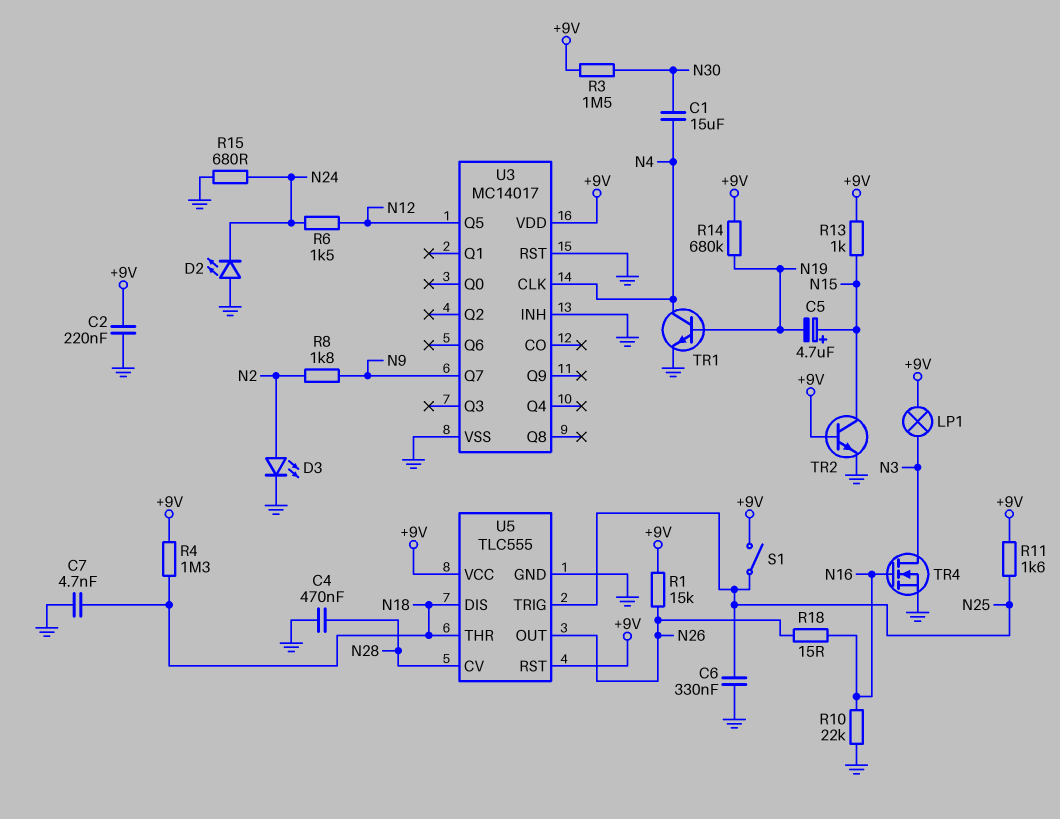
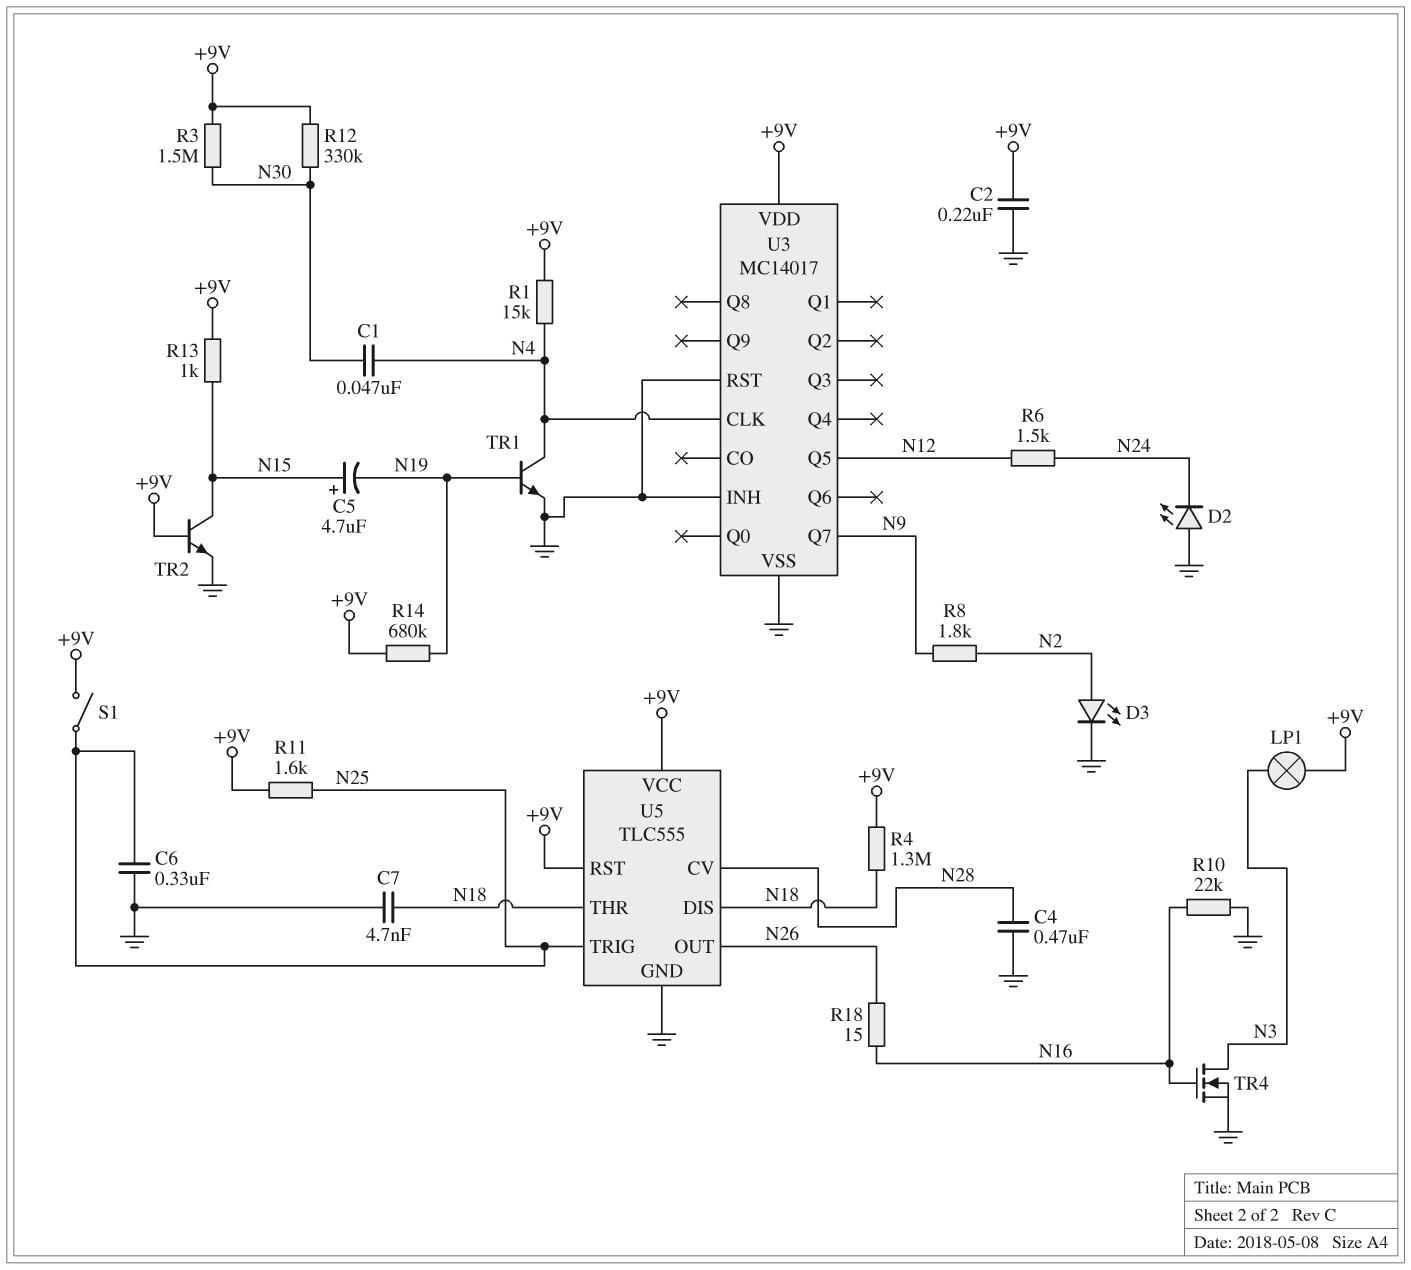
C1: 15uF (N4, N30) -> 47nF (N4, N30)
R1: 15k (+9V, N26) -> 15k (+9V, N4)
R12: none -> 330k (+9V, N30)
R15: 680 (GND, N24) -> none

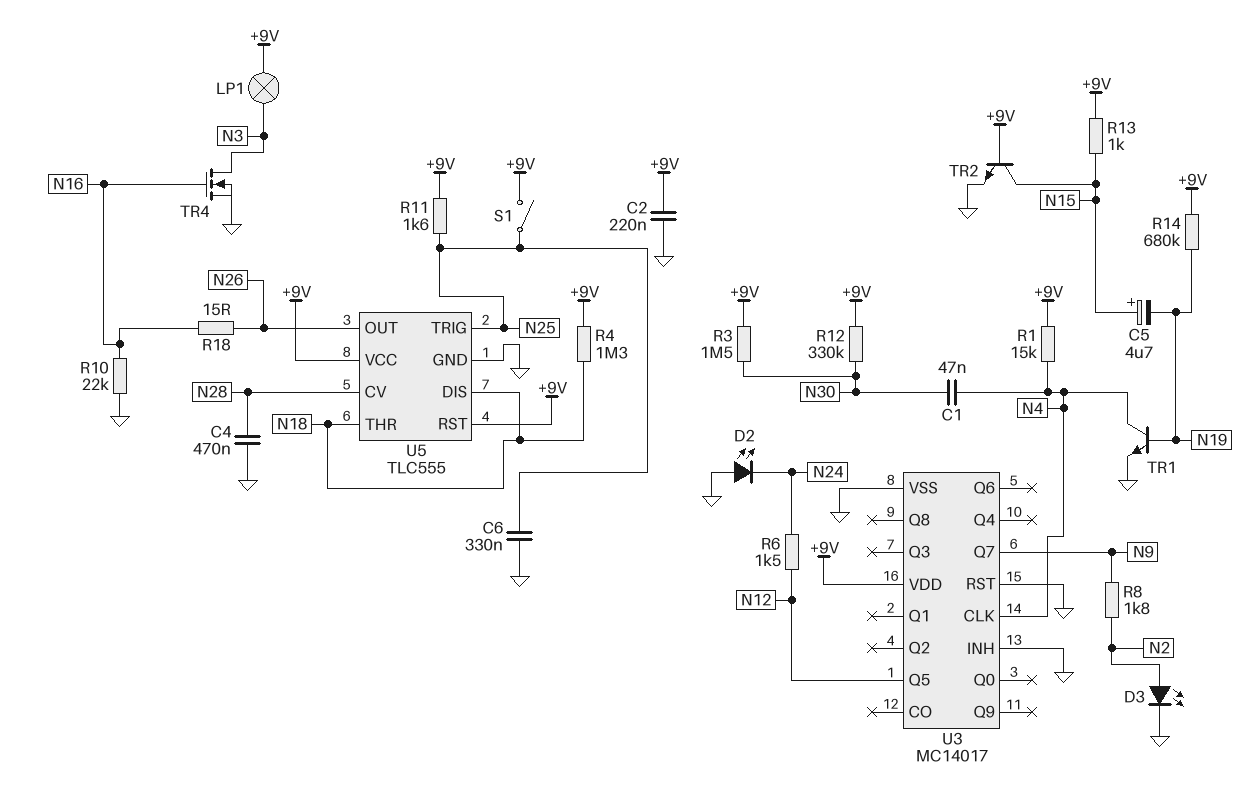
C7: 4.7nF (GND, N18) -> none

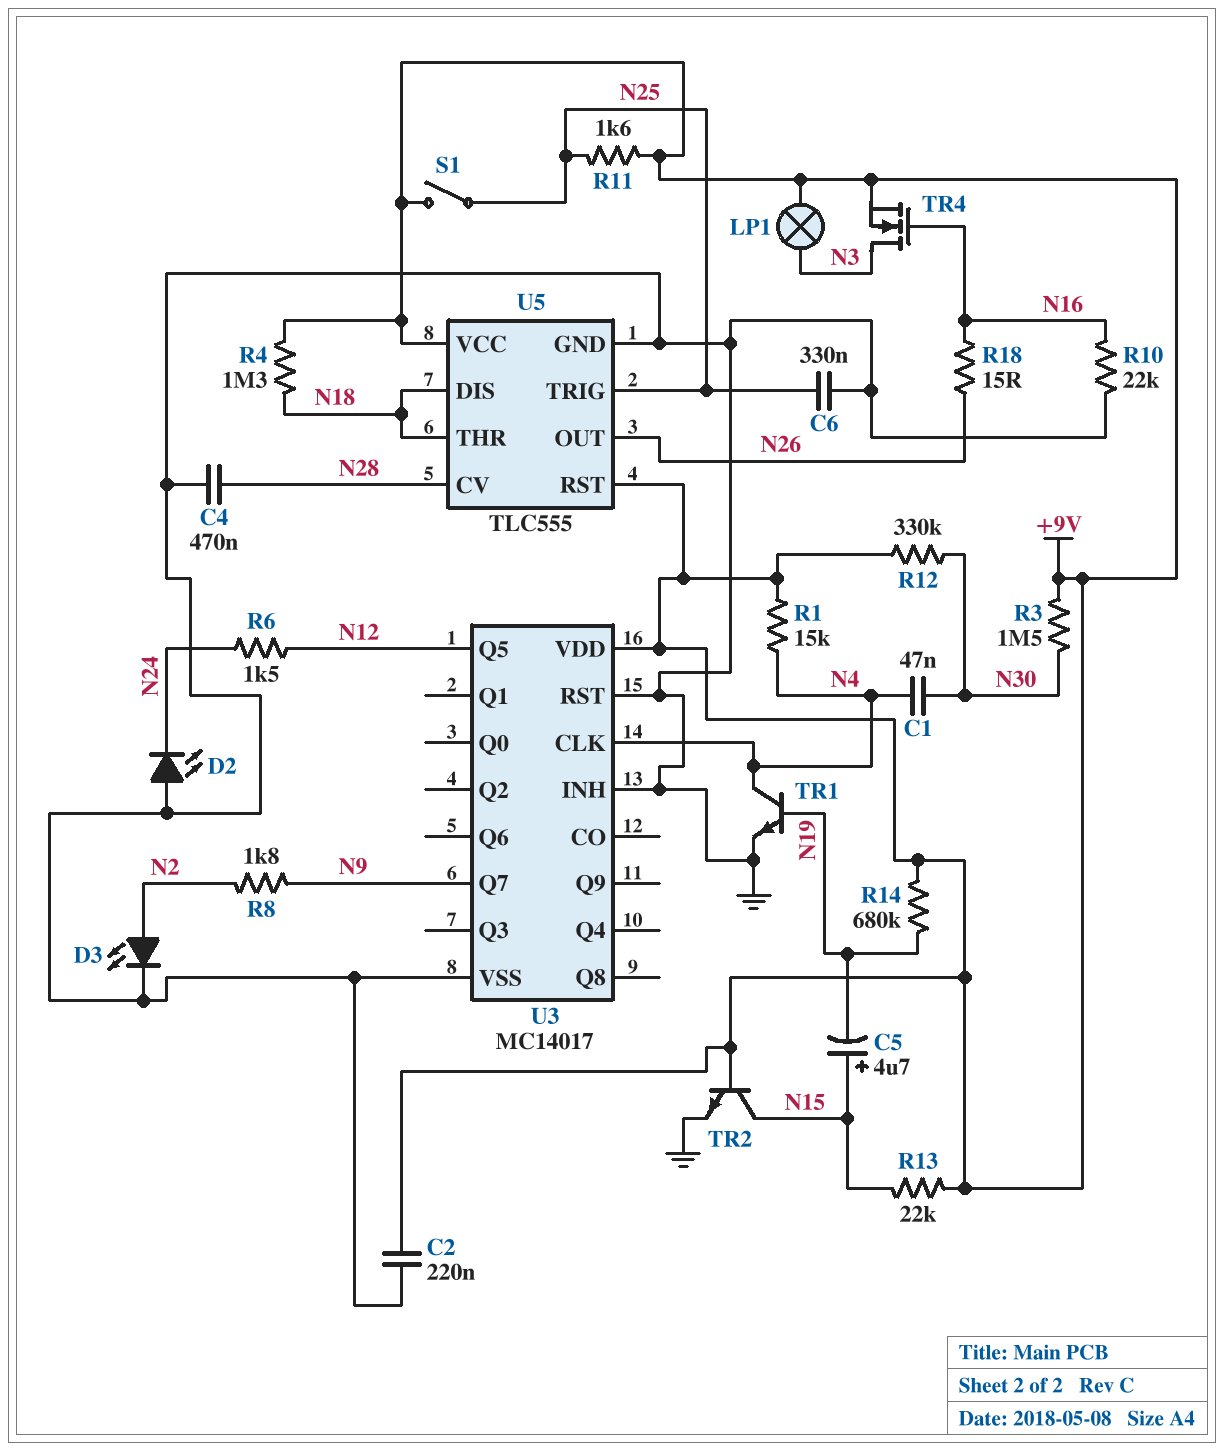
R13: 1k (+9V, N15) -> 22k (+9V, N15)
TR4: NMOS (G N16, D N3, S GND) -> NMOS (G N16, D N3, S +9V)

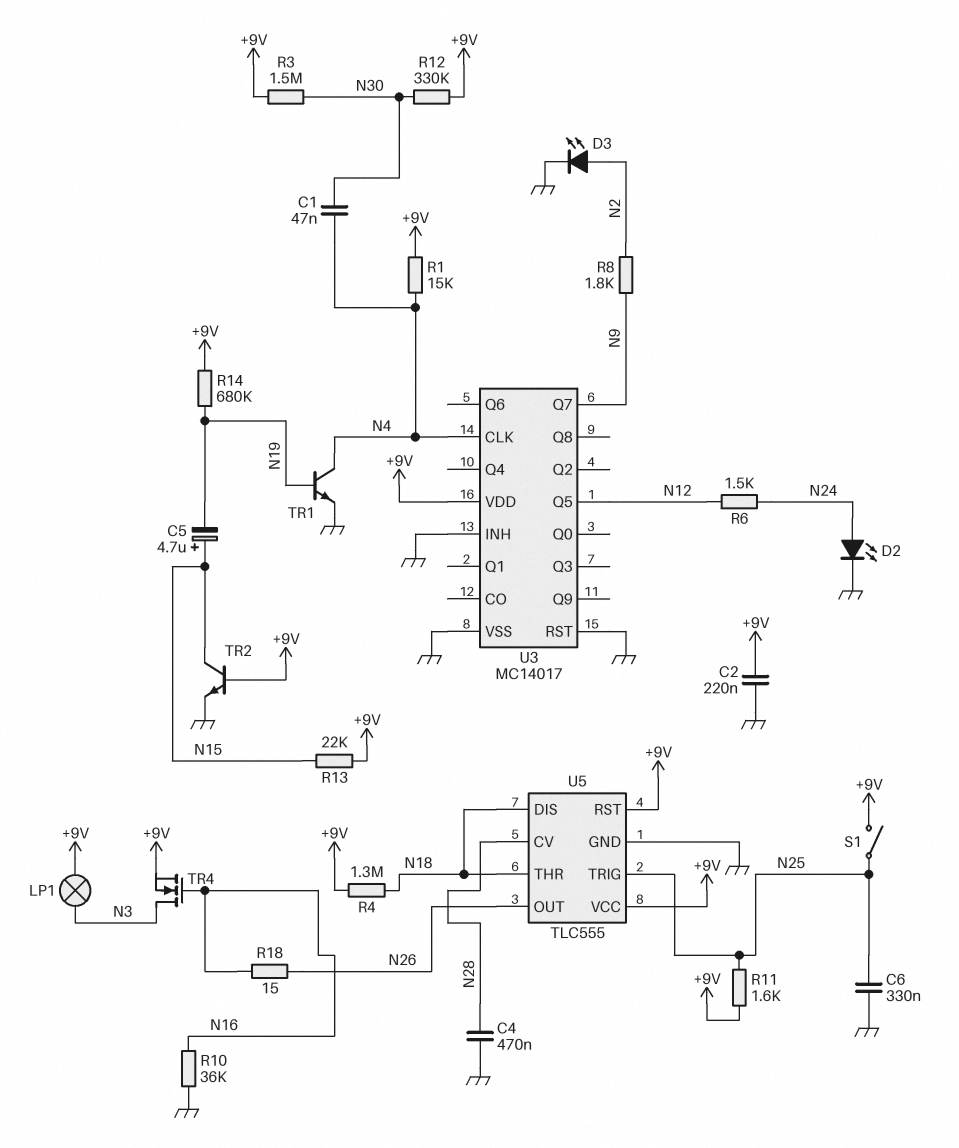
D2: LED (A GND, K N24) -> LED (A N24, K GND)
R10: 22k (GND, N16) -> 36k (GND, N16)

